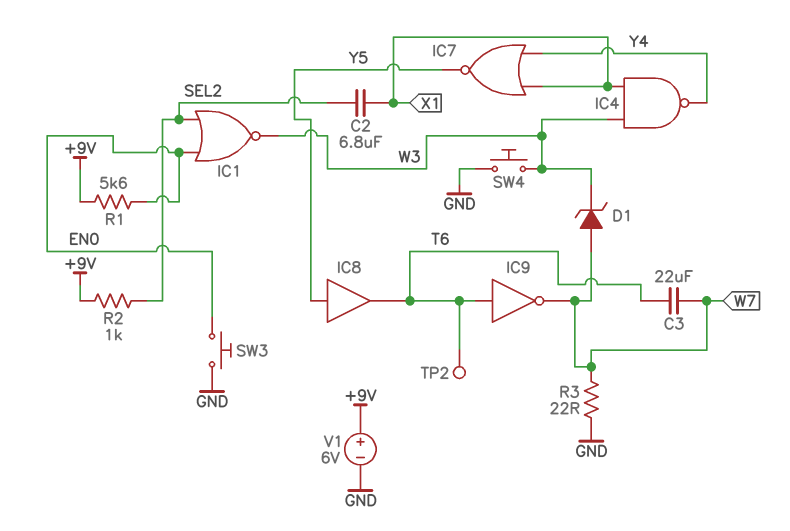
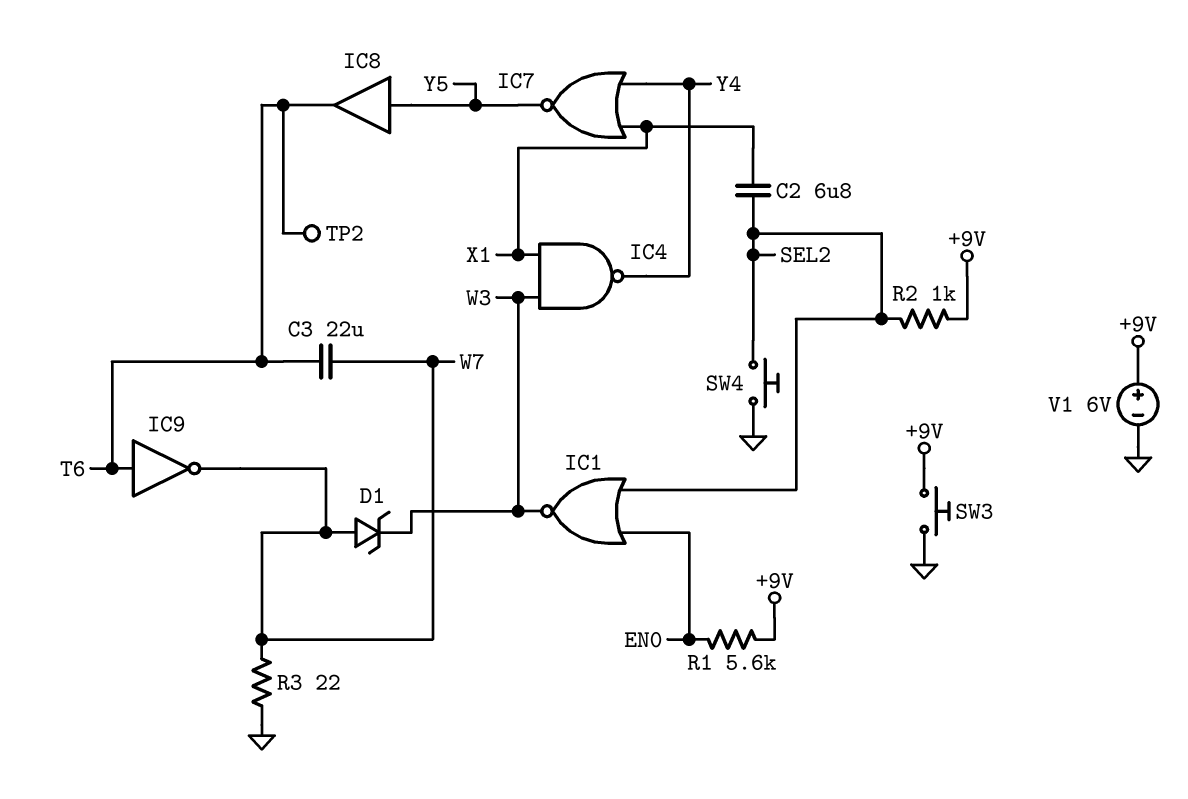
SW3: button (EN0, GND) -> button (+9V, GND)
SW4: button (GND, W3) -> button (GND, SEL2)

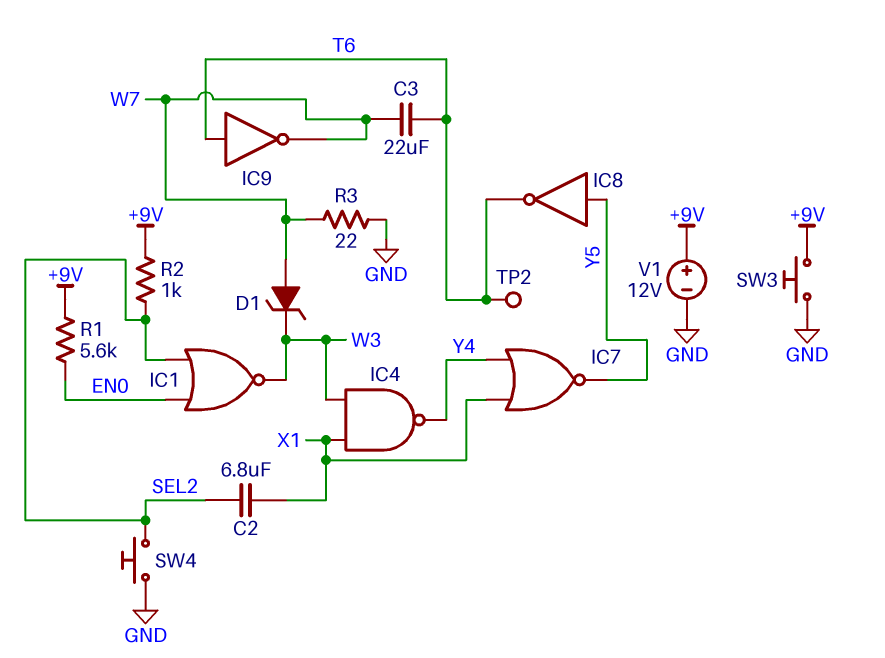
IC8: buffer (in Y5, out T6) -> NOT (in Y5, out T6)
V1: 6V (plus +9V, minus GND) -> 12V (plus +9V, minus GND)

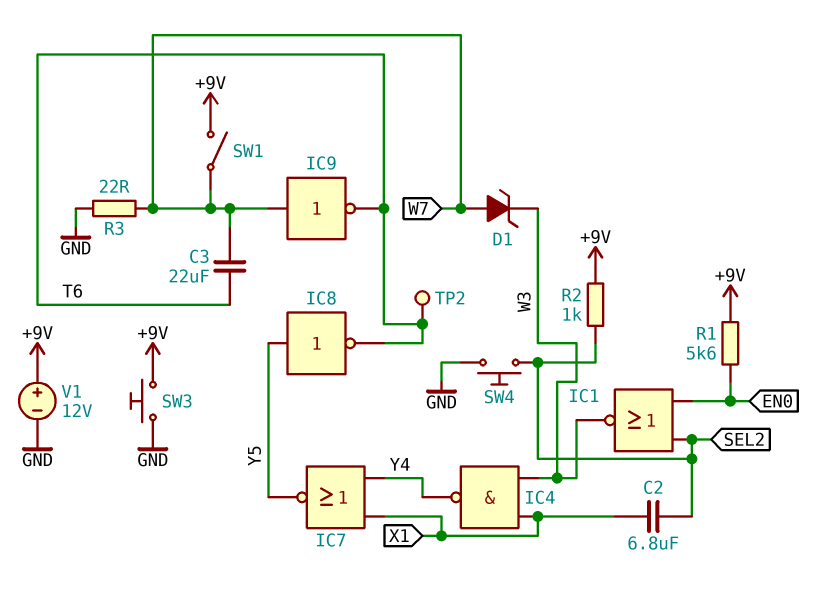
IC9: NOT (in T6, out W7) -> NOT (in W7, out T6)
SW1: none -> switch (+9V, W7)

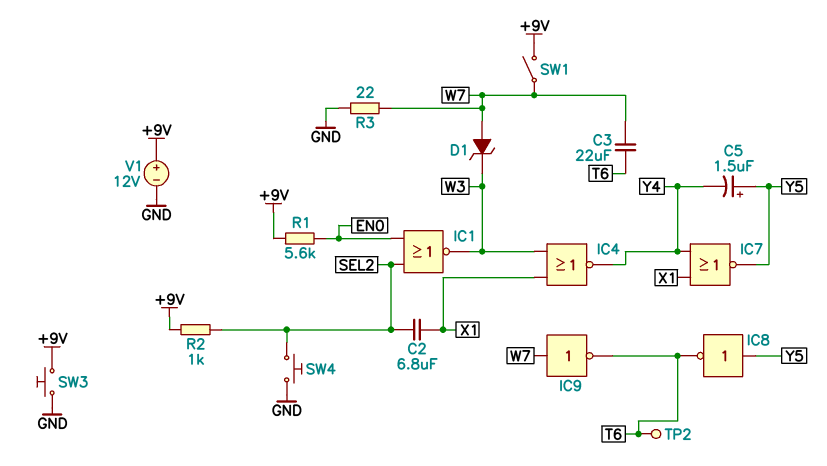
C5: none -> 1.5uF (plus Y5, minus Y4)
IC4: NAND (in W3, in X1, out Y4) -> NOR (in W3, in X1, out Y4)

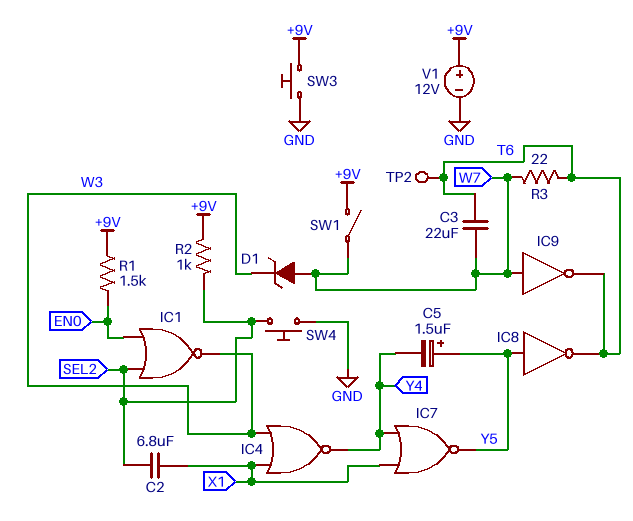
R1: 5.6k (+9V, EN0) -> 1.5k (+9V, EN0)
R3: 22 (GND, W7) -> 22 (T6, W7)

